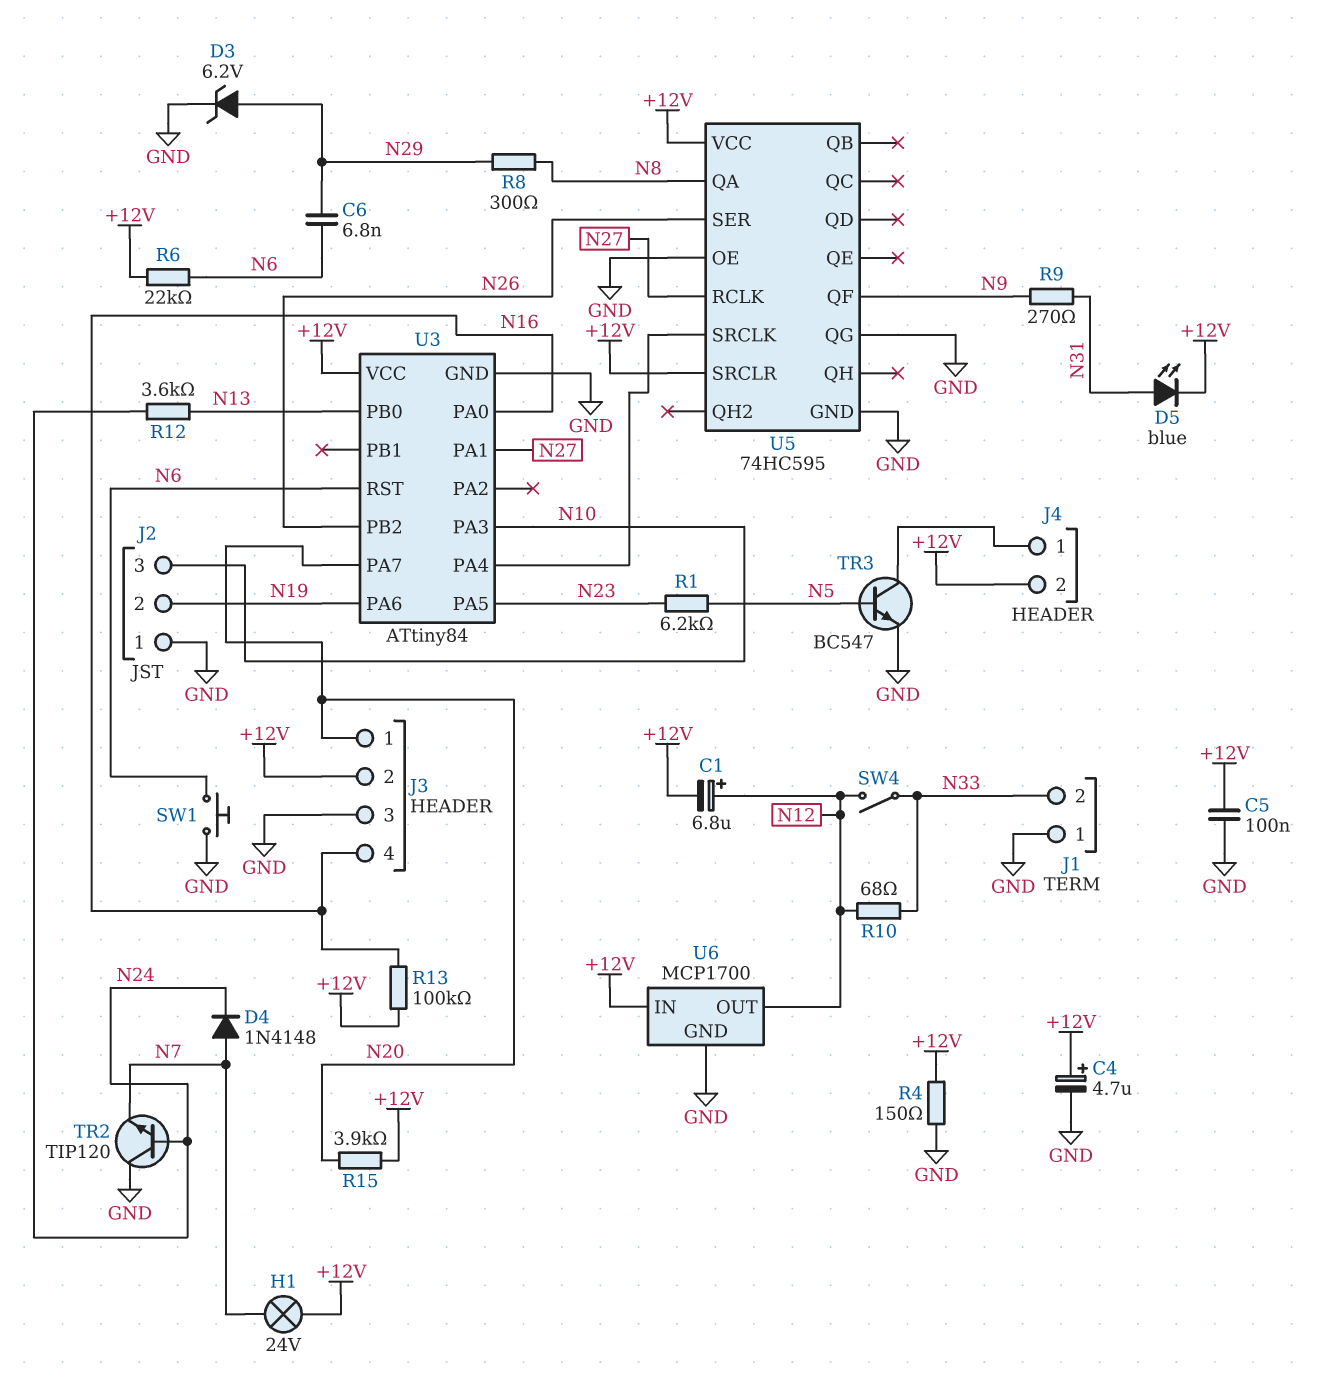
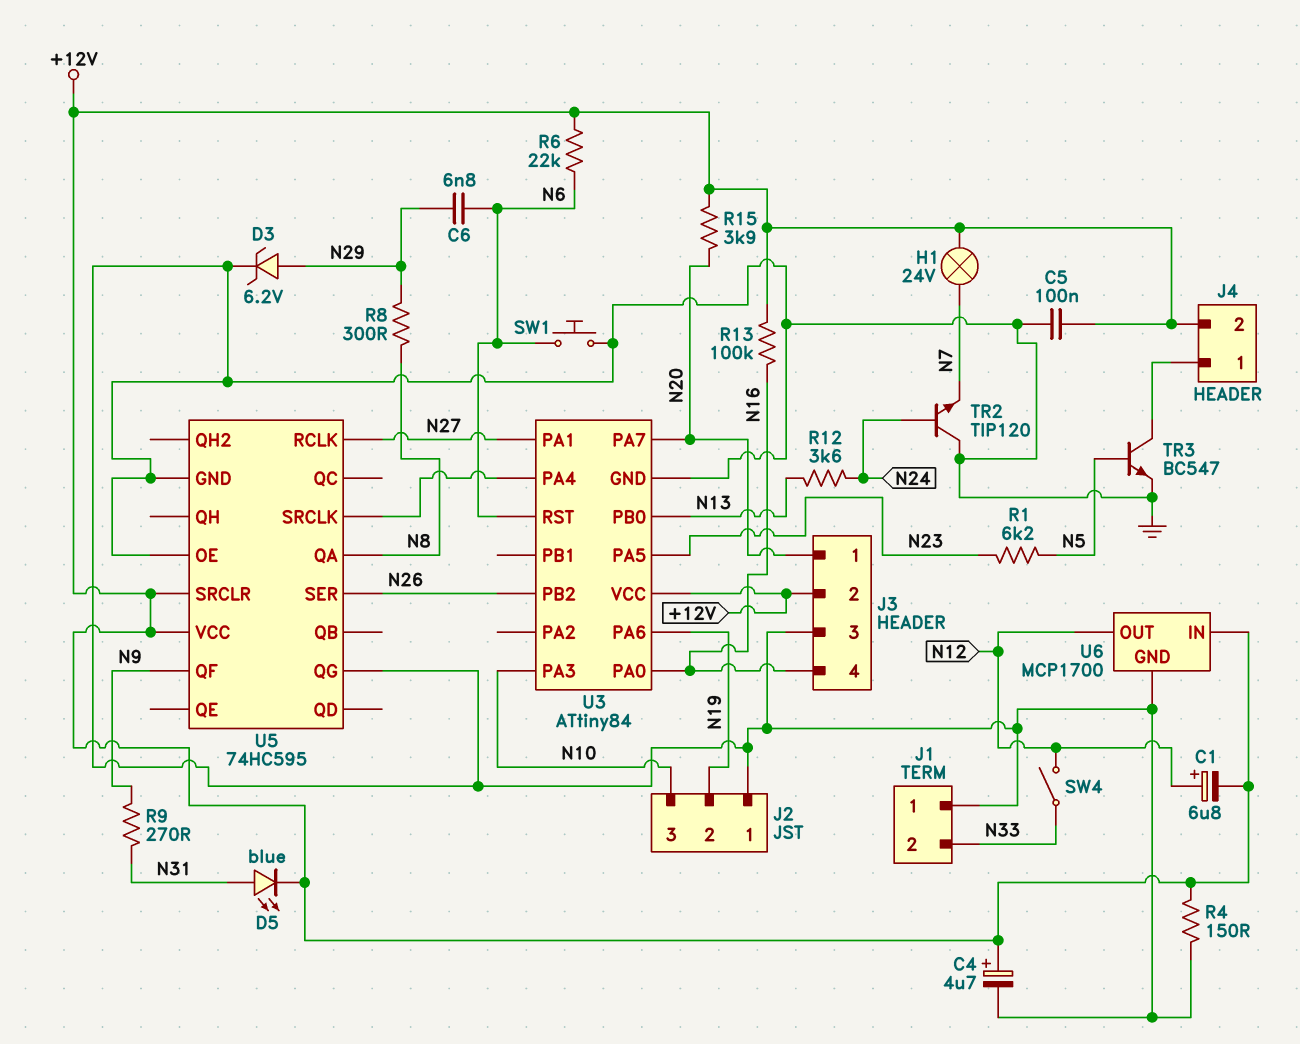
D4: diode 1N4148 (A N7, K N24) -> none
R10: 68 (N12, N33) -> none

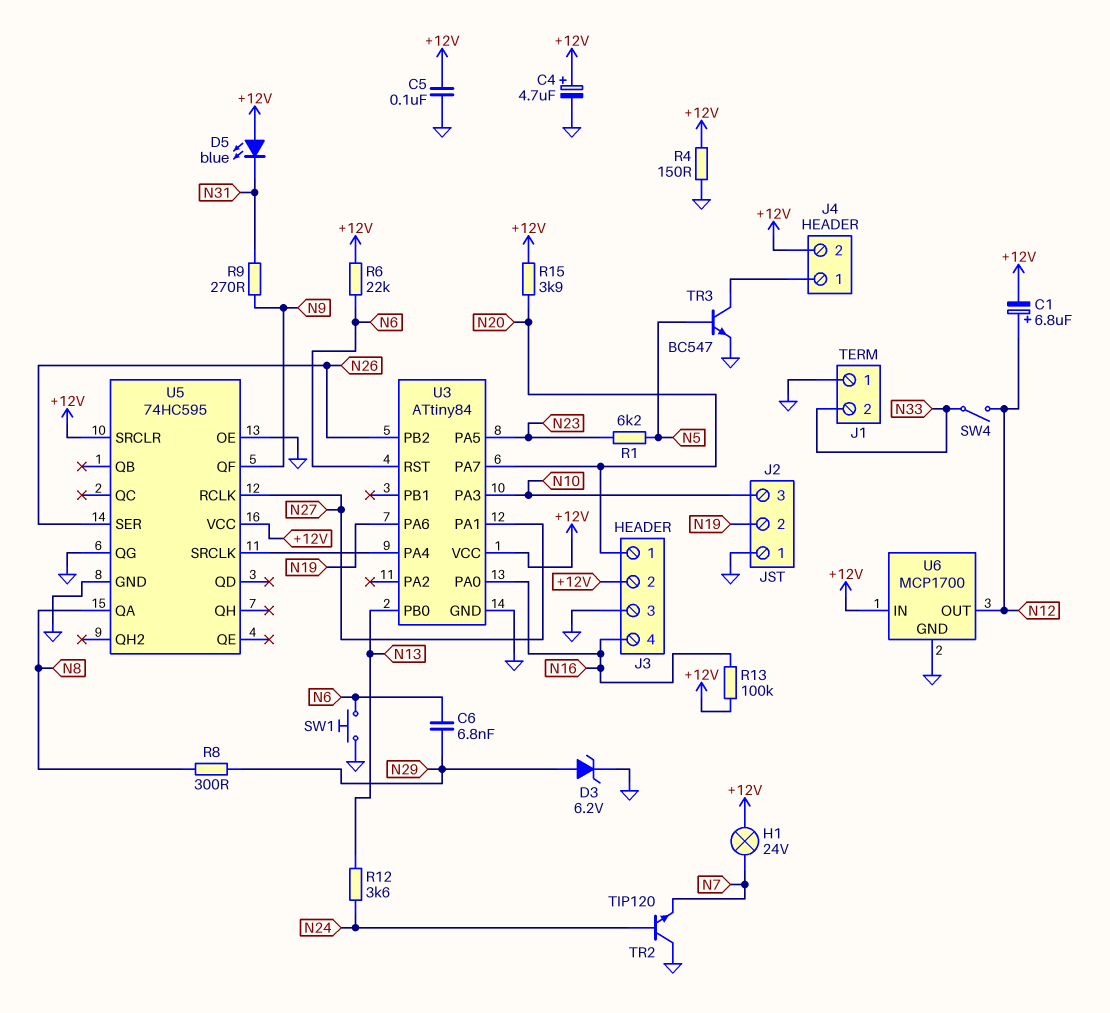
D5: LED blue (A N31, K +12V) -> LED blue (A +12V, K N31)

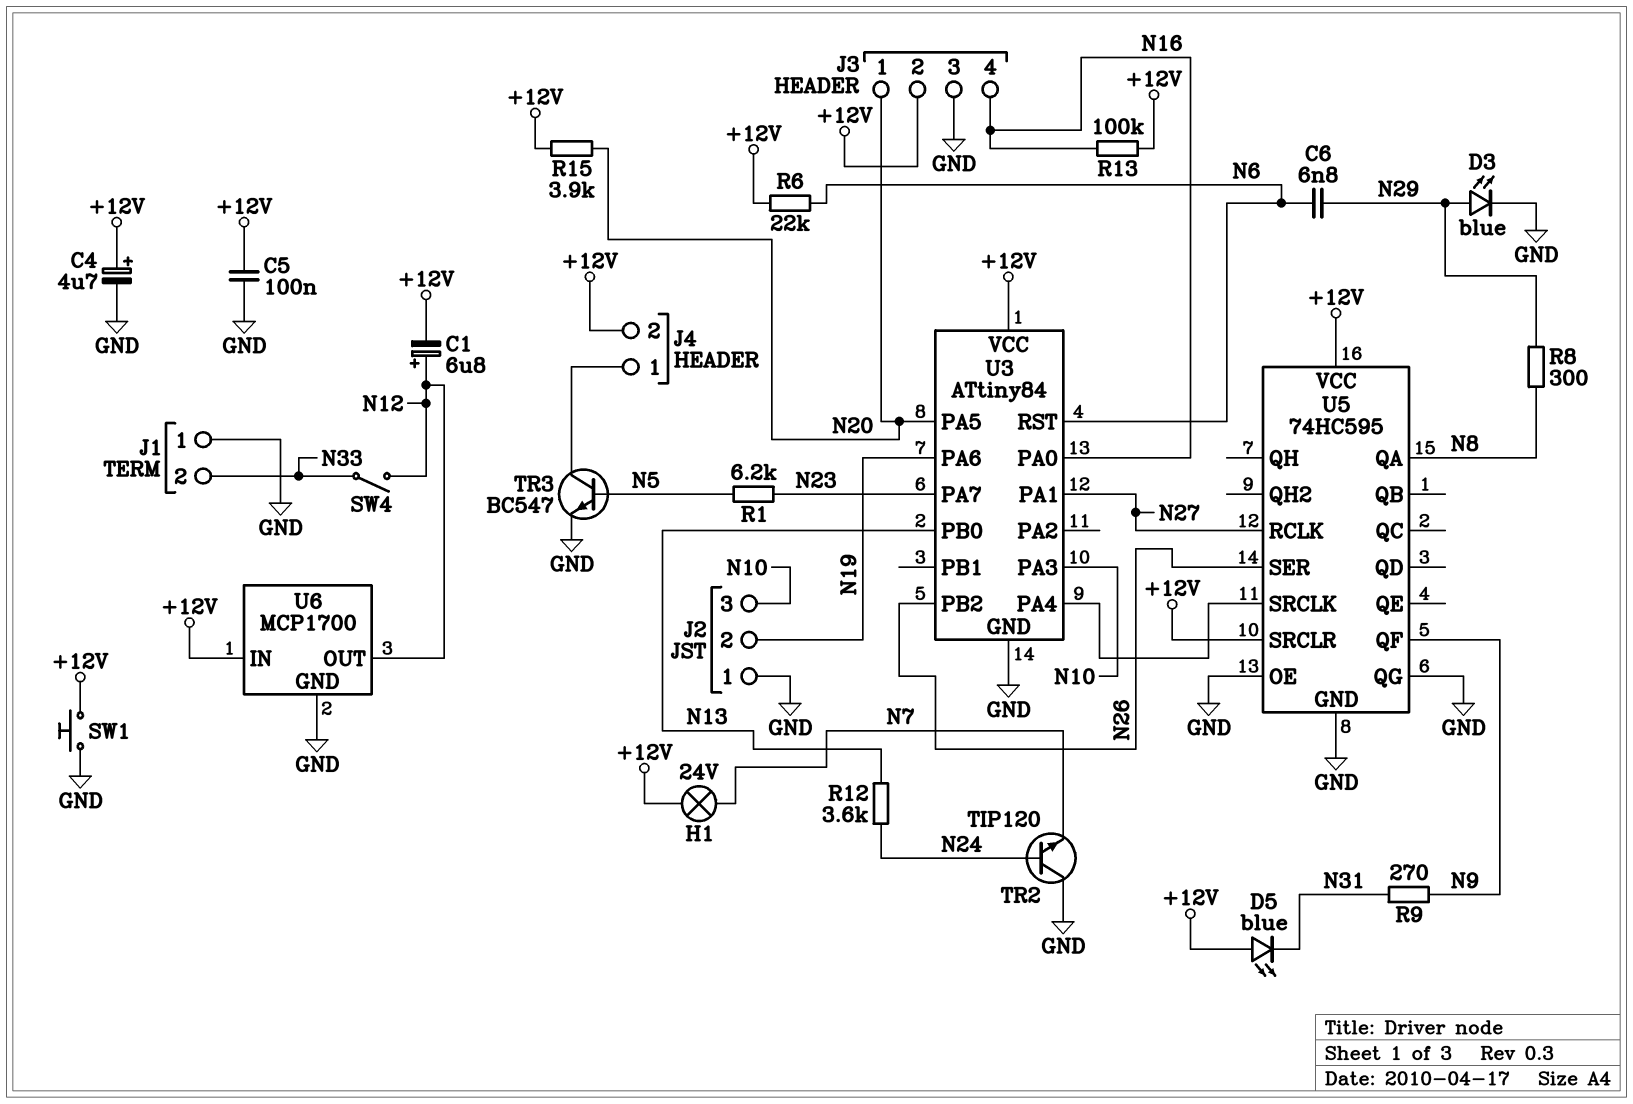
D3: zener 6.2V (A N29, K GND) -> LED blue (A N29, K GND)
R4: 150 (+12V, GND) -> none
SW1: button (GND, N6) -> button (+12V, GND)
U3 pin PA5: N23 -> N20
U3 pin PA7: N20 -> N23

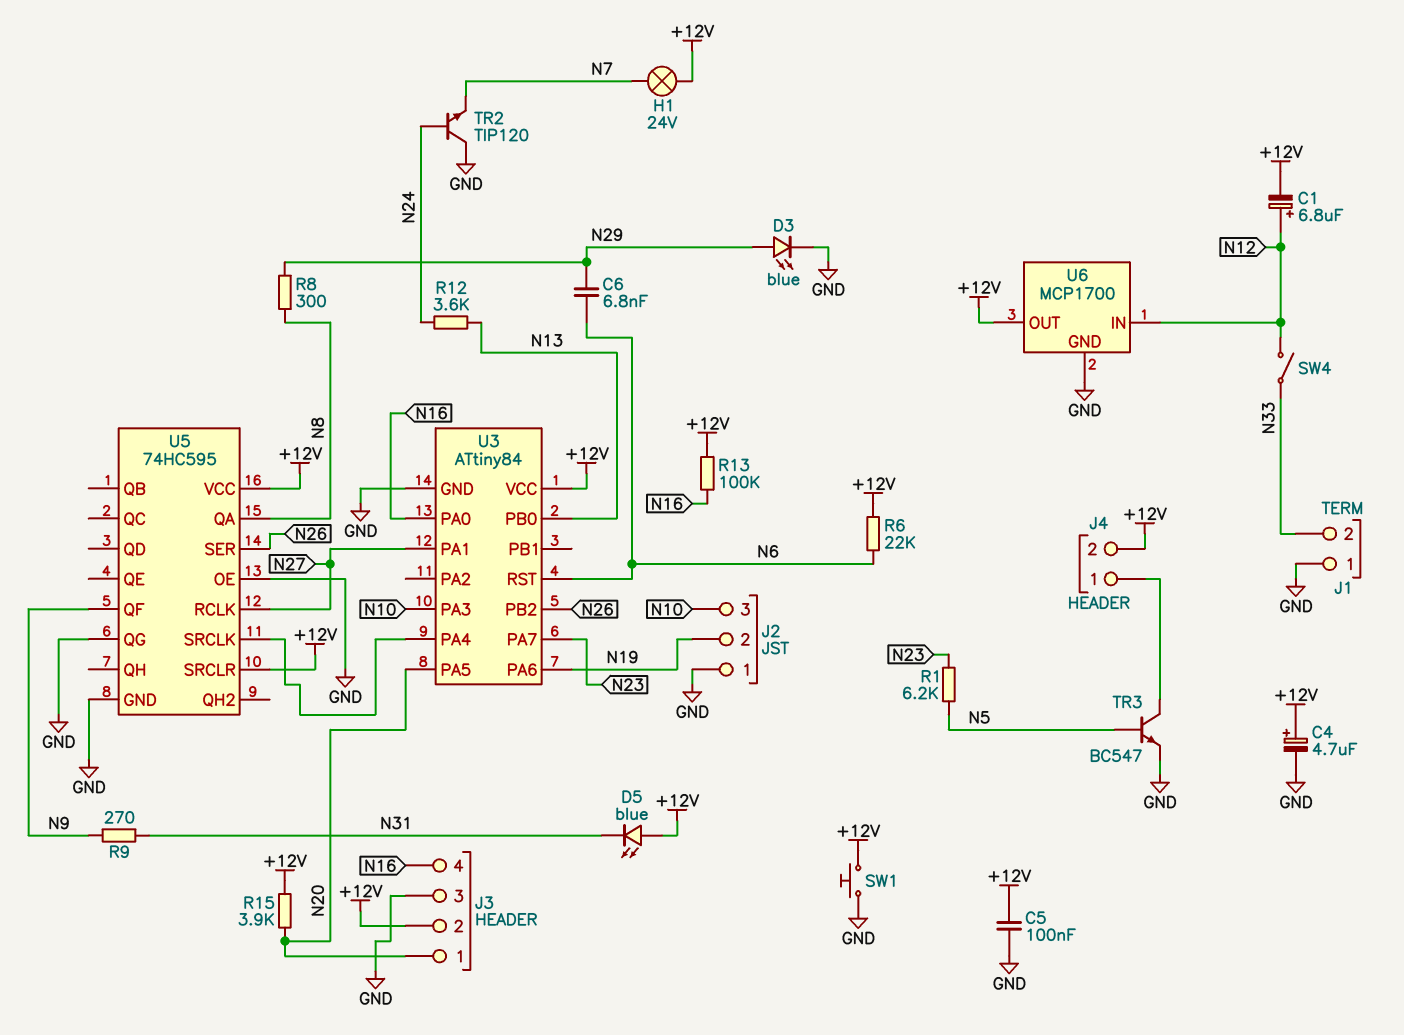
U6 pin IN: +12V -> N12
U6 pin OUT: N12 -> +12V

